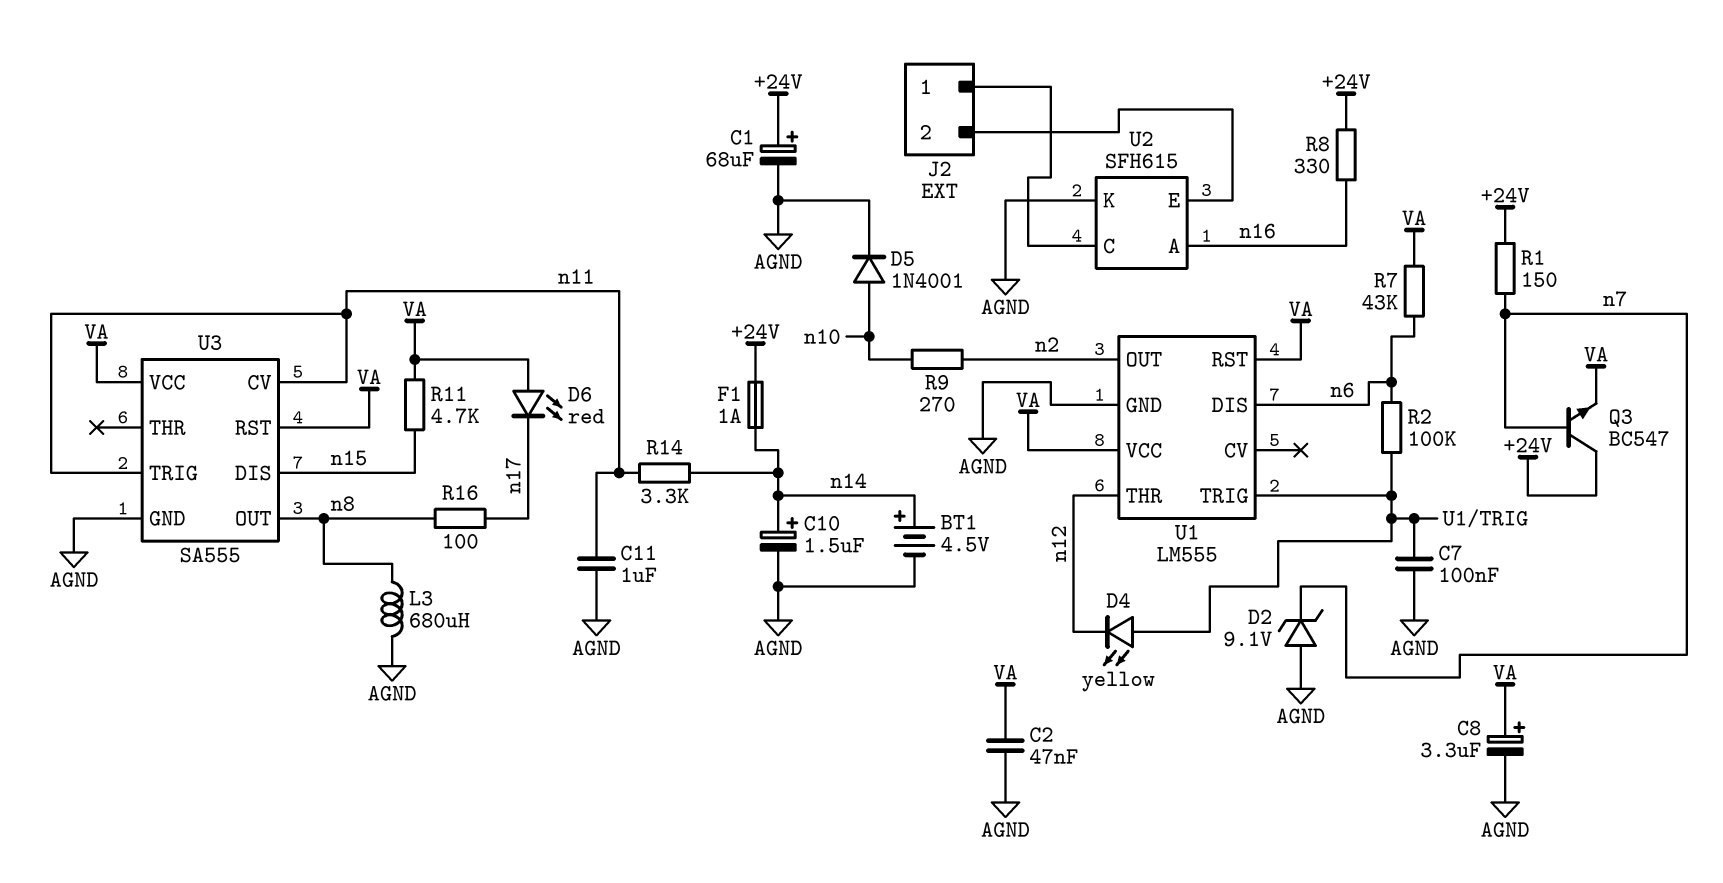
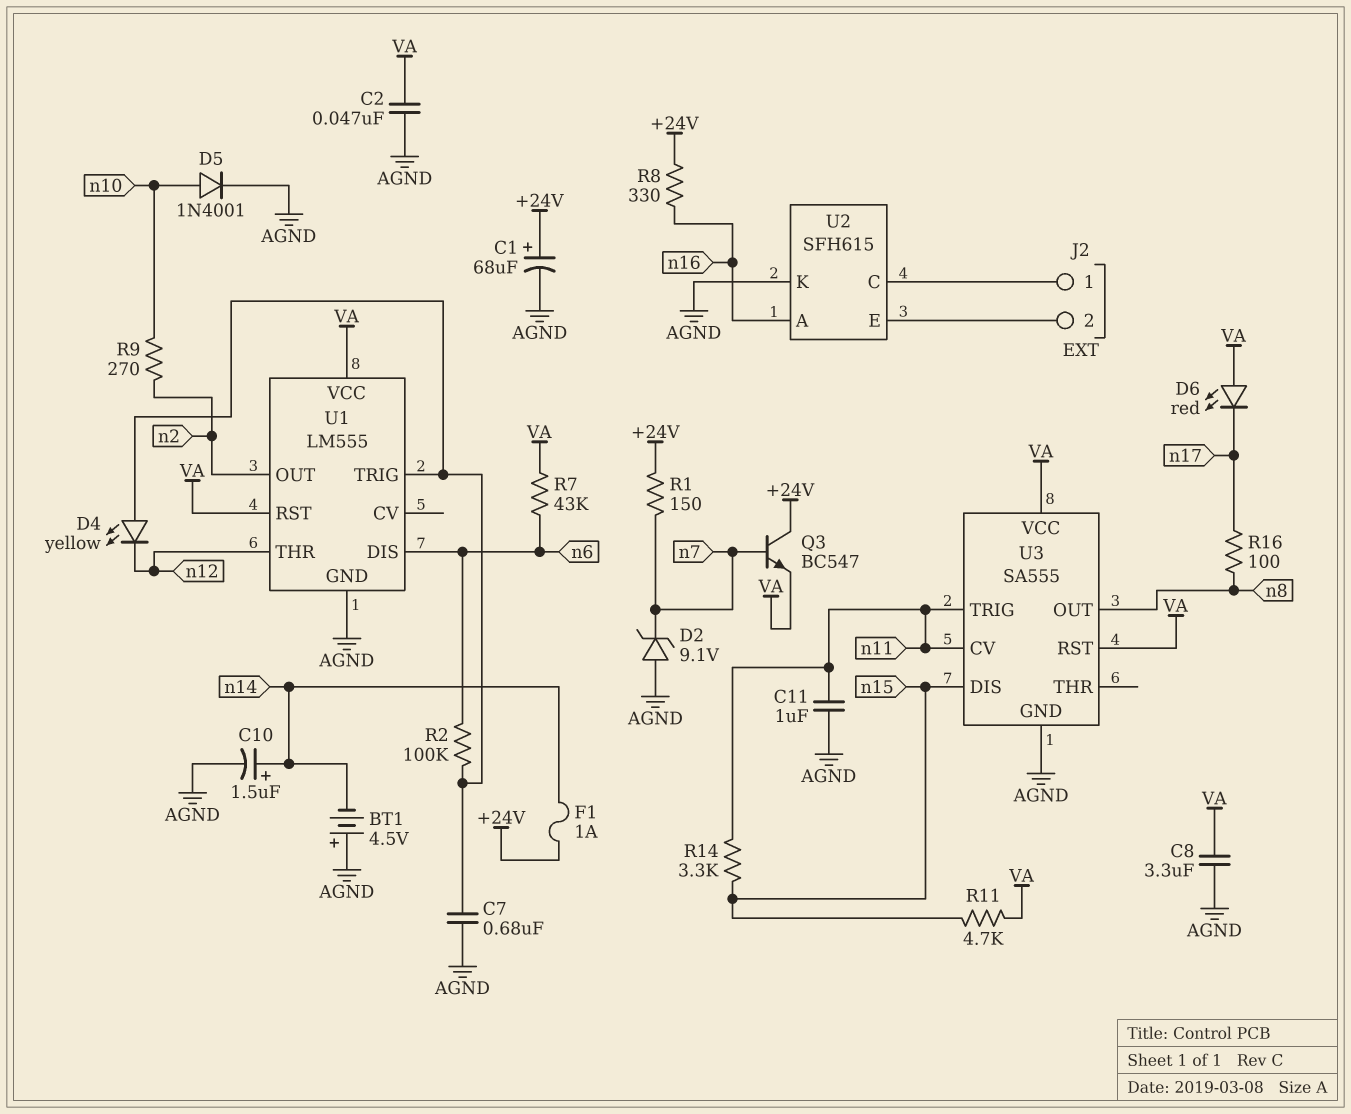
BT1: 4.5V (plus n14, minus AGND) -> 4.5V (plus AGND, minus n14)
C7: 100nF (AGND, U1/TRIG) -> 680nF (AGND, U1/TRIG)
C8: 3.3uF (plus VA, minus AGND) -> 3.3uF (AGND, VA)
L3: 680uH (AGND, n8) -> none
R14: 3.3k (n11, n14) -> 3.3k (n11, n15)

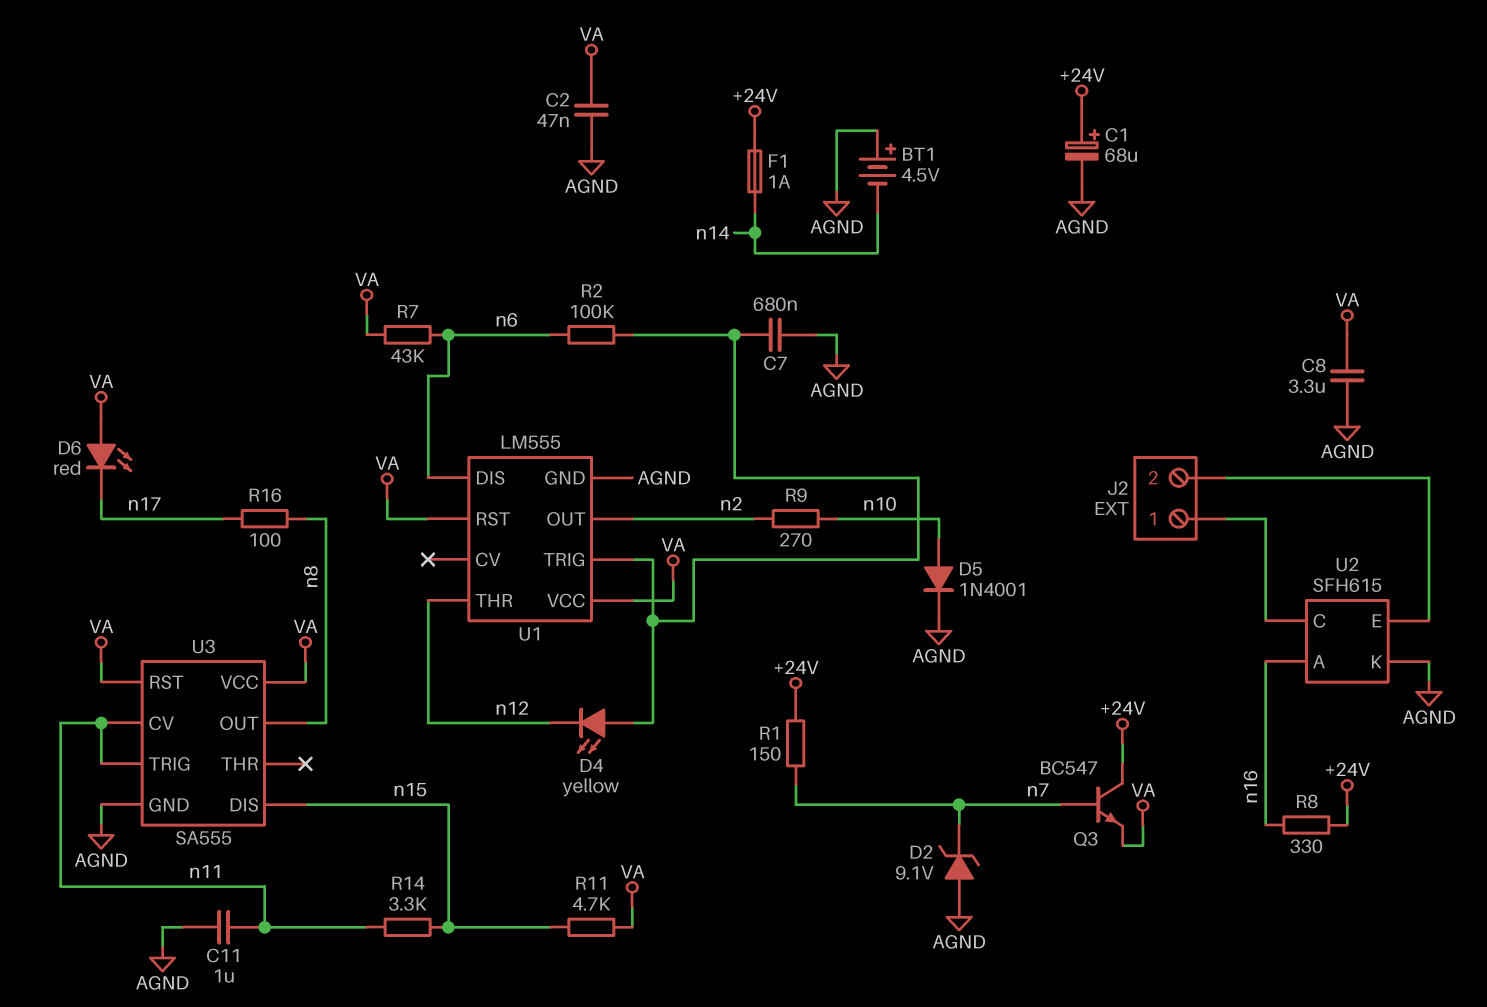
C10: 1.5uF (plus n14, minus AGND) -> none

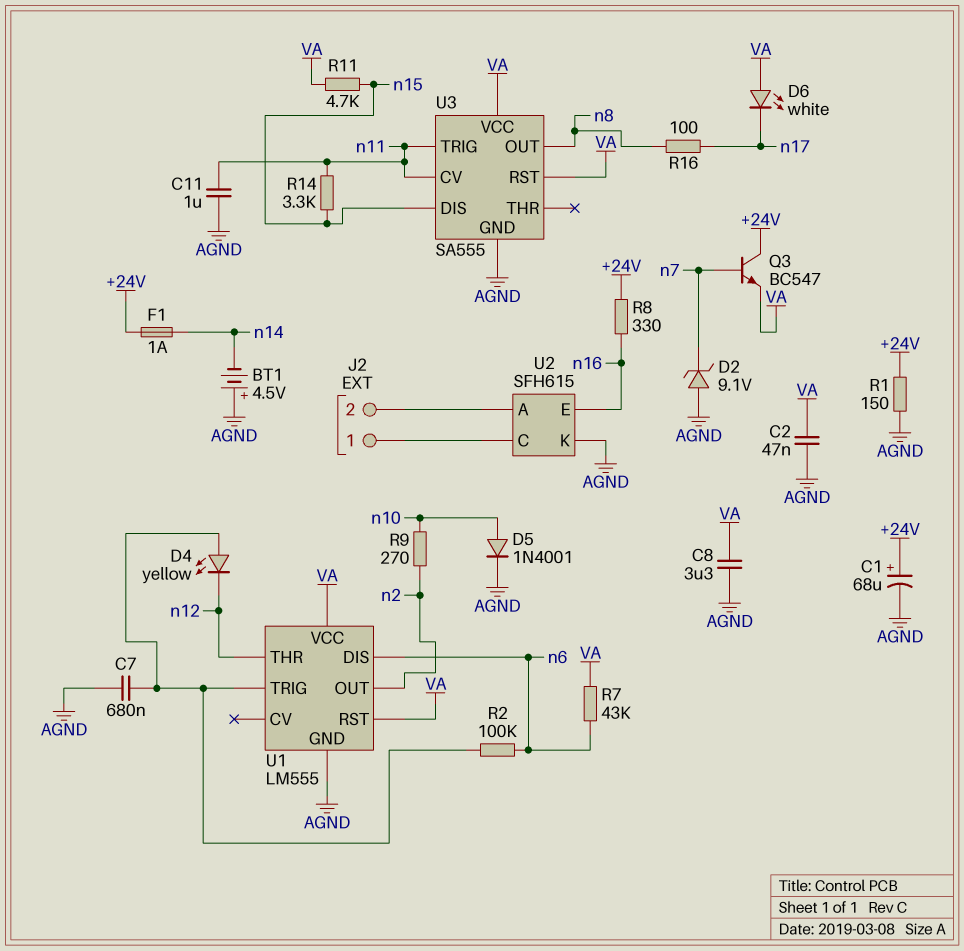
D6: LED red (A VA, K n17) -> LED white (A VA, K n17)
R1: 150 (+24V, n7) -> 150 (+24V, AGND)
U2 pin A: n16 -> J2/2
U2 pin E: J2/2 -> n16

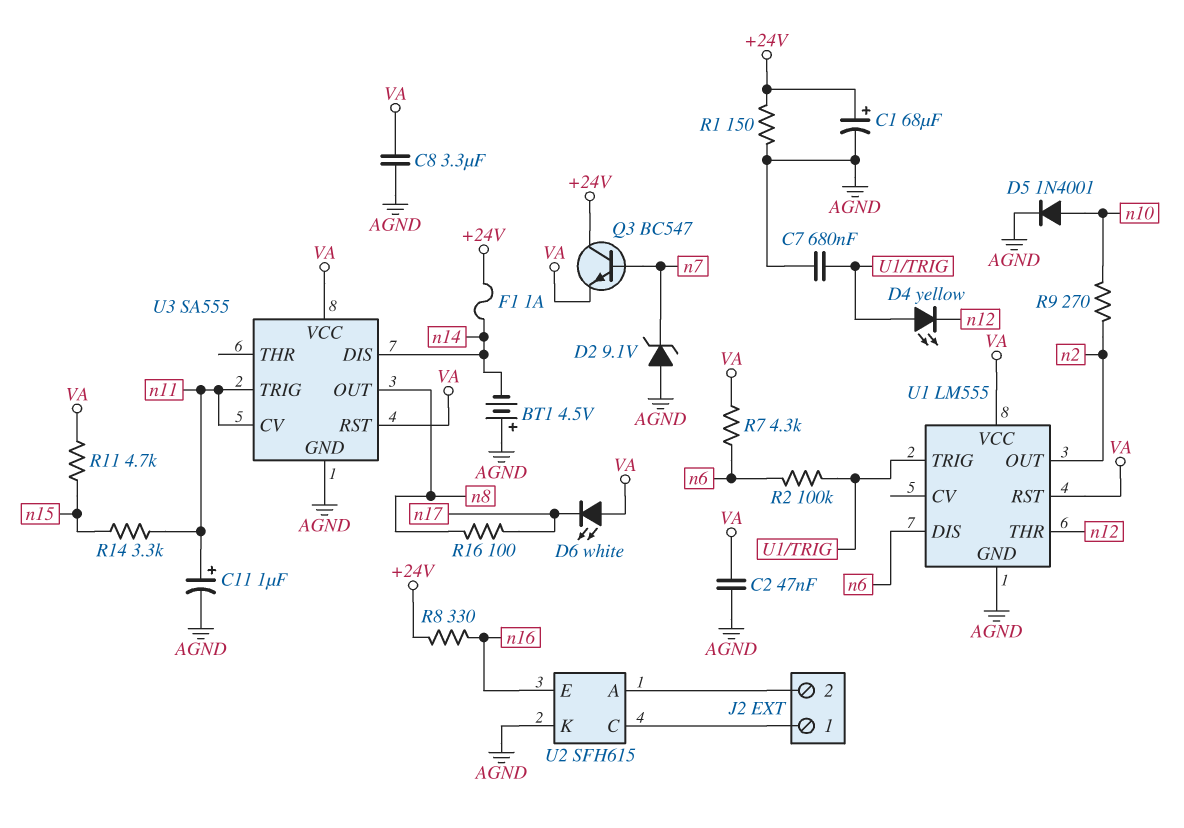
C11: 1uF (AGND, n11) -> 1uF (plus n11, minus AGND)
R7: 43k (VA, n6) -> 4.3k (VA, n6)
U3 pin DIS: n15 -> n14

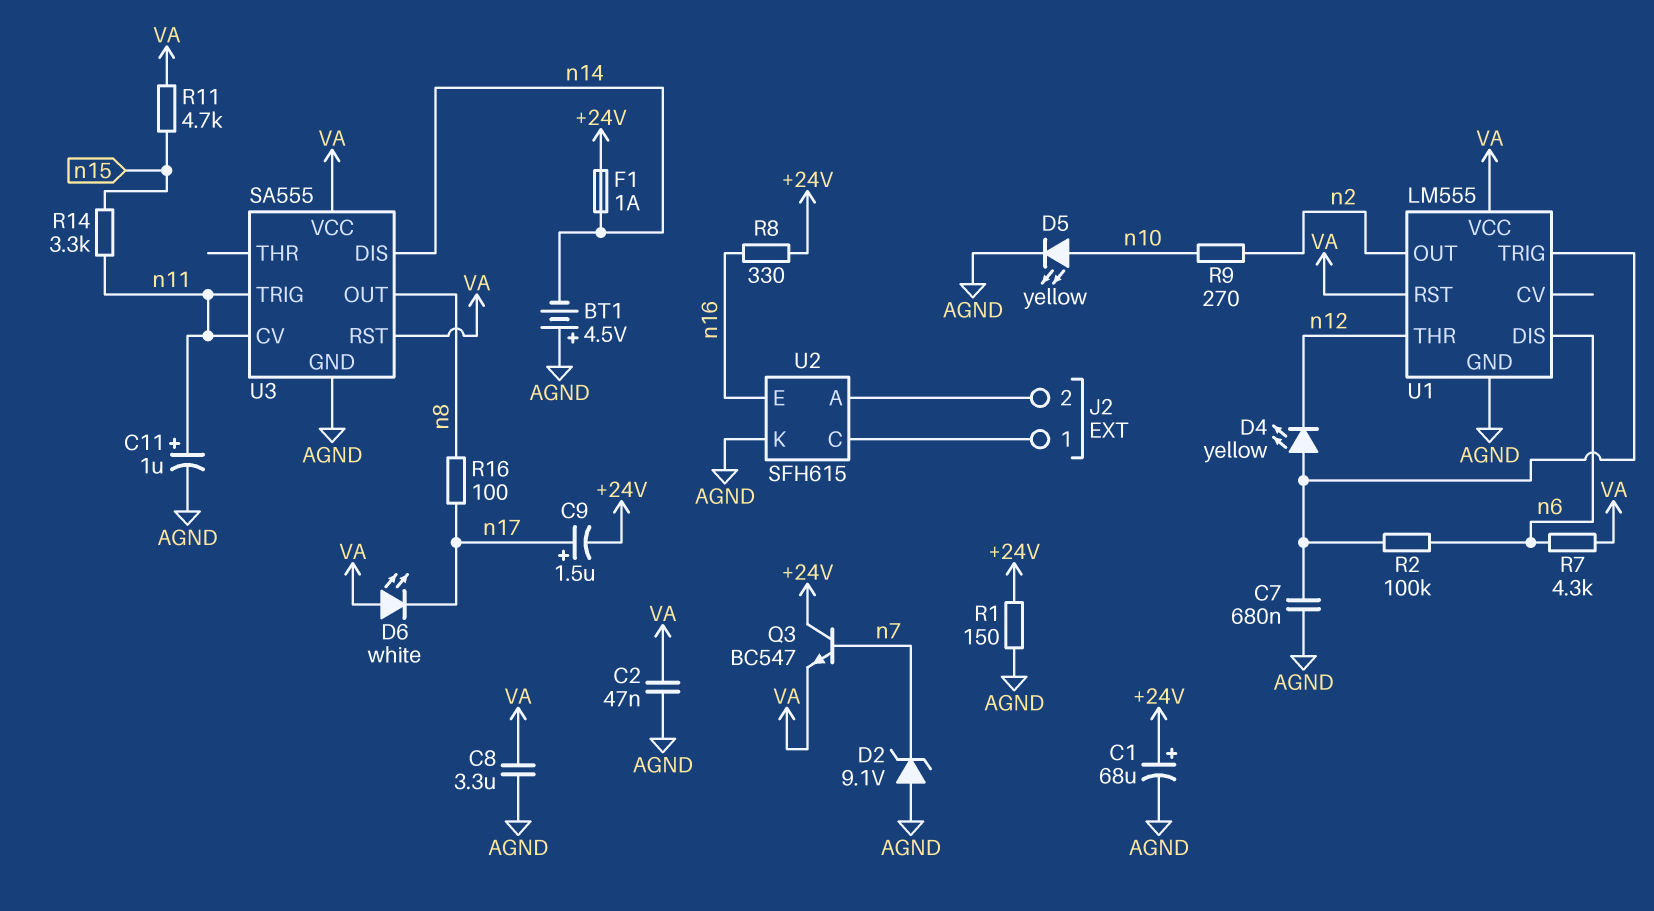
C9: none -> 1.5uF (plus n17, minus +24V)
D5: diode 1N4001 (A n10, K AGND) -> LED yellow (A n10, K AGND)

